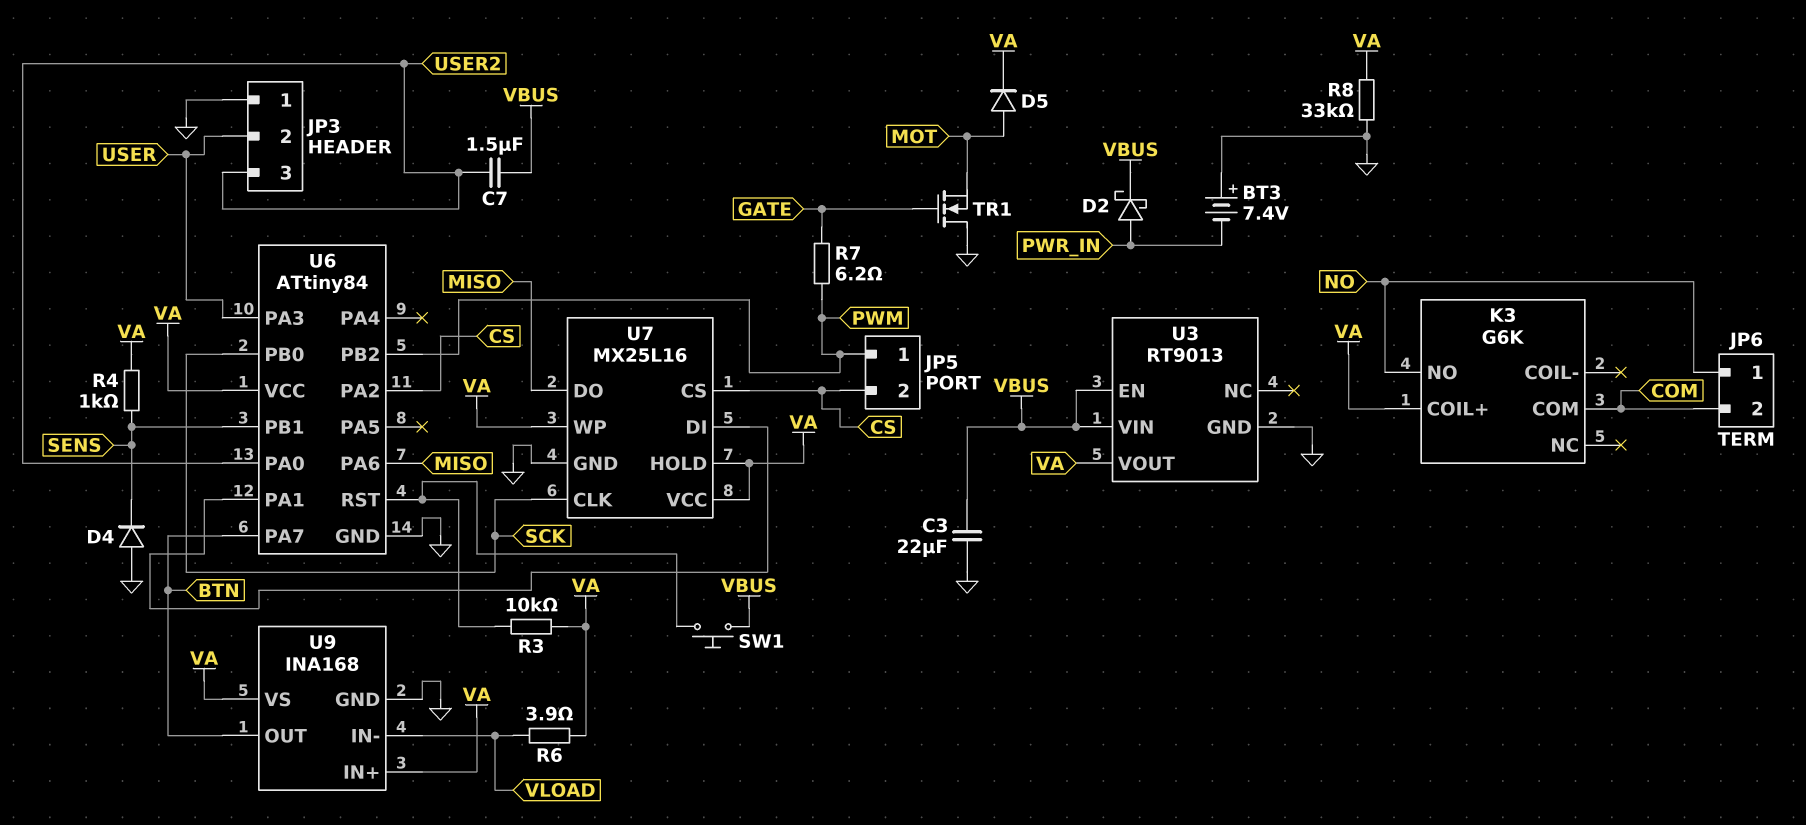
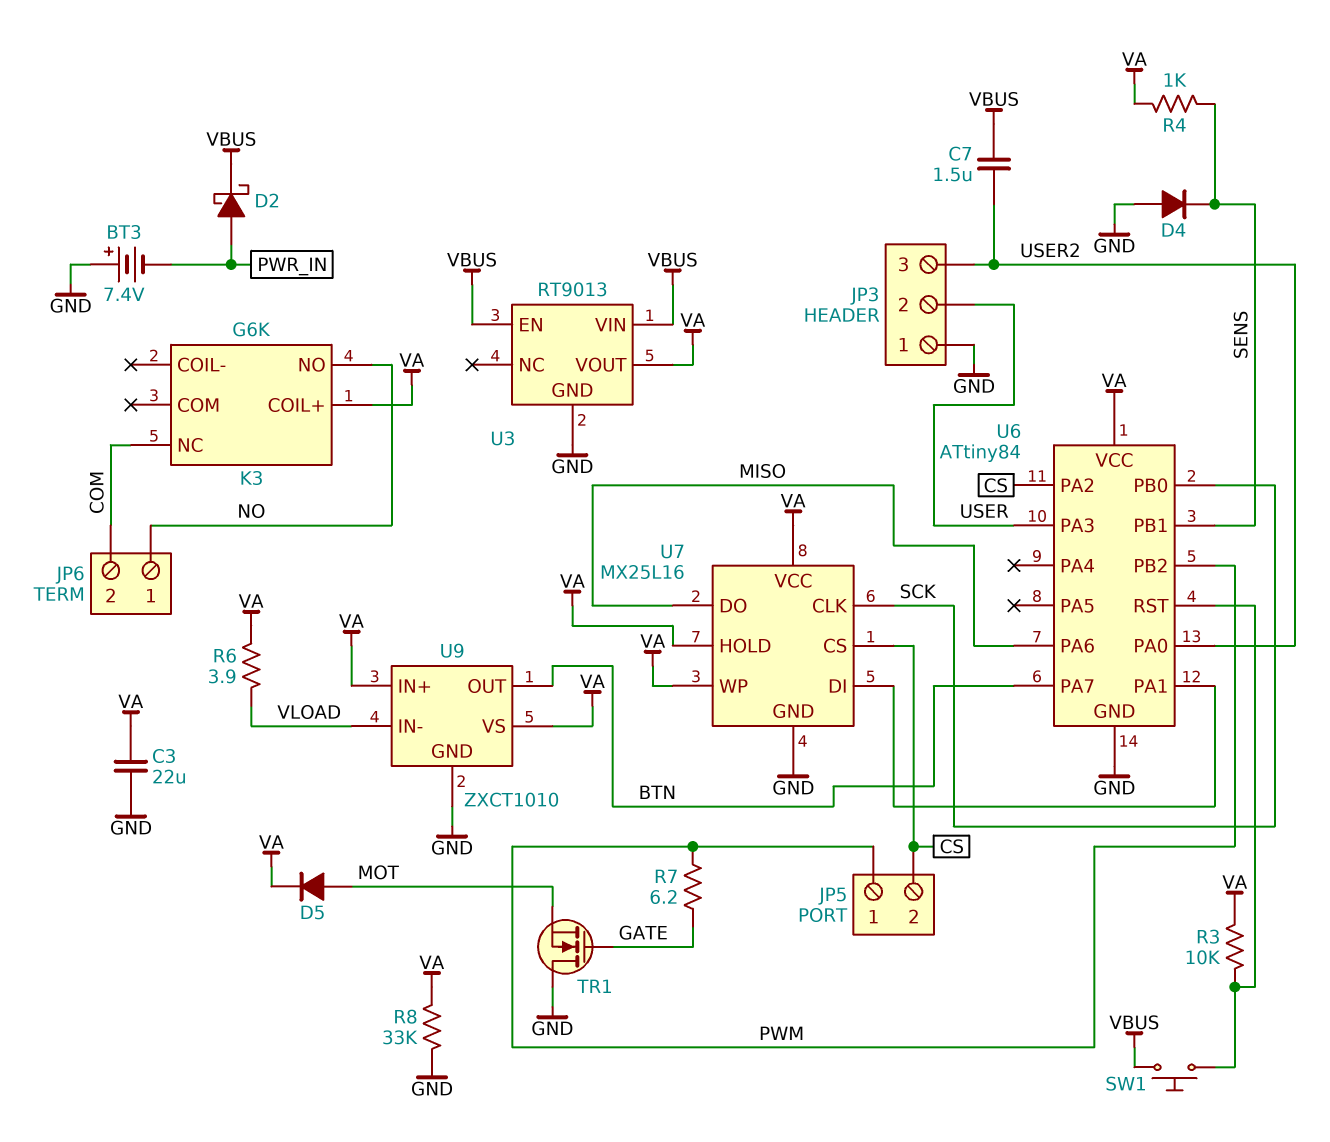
C3: 22uF (GND, VBUS) -> 22uF (GND, VA)
K3 pin COM: COM -> none
K3 pin NC: none -> COM
U9: INA168 -> ZXCT1010

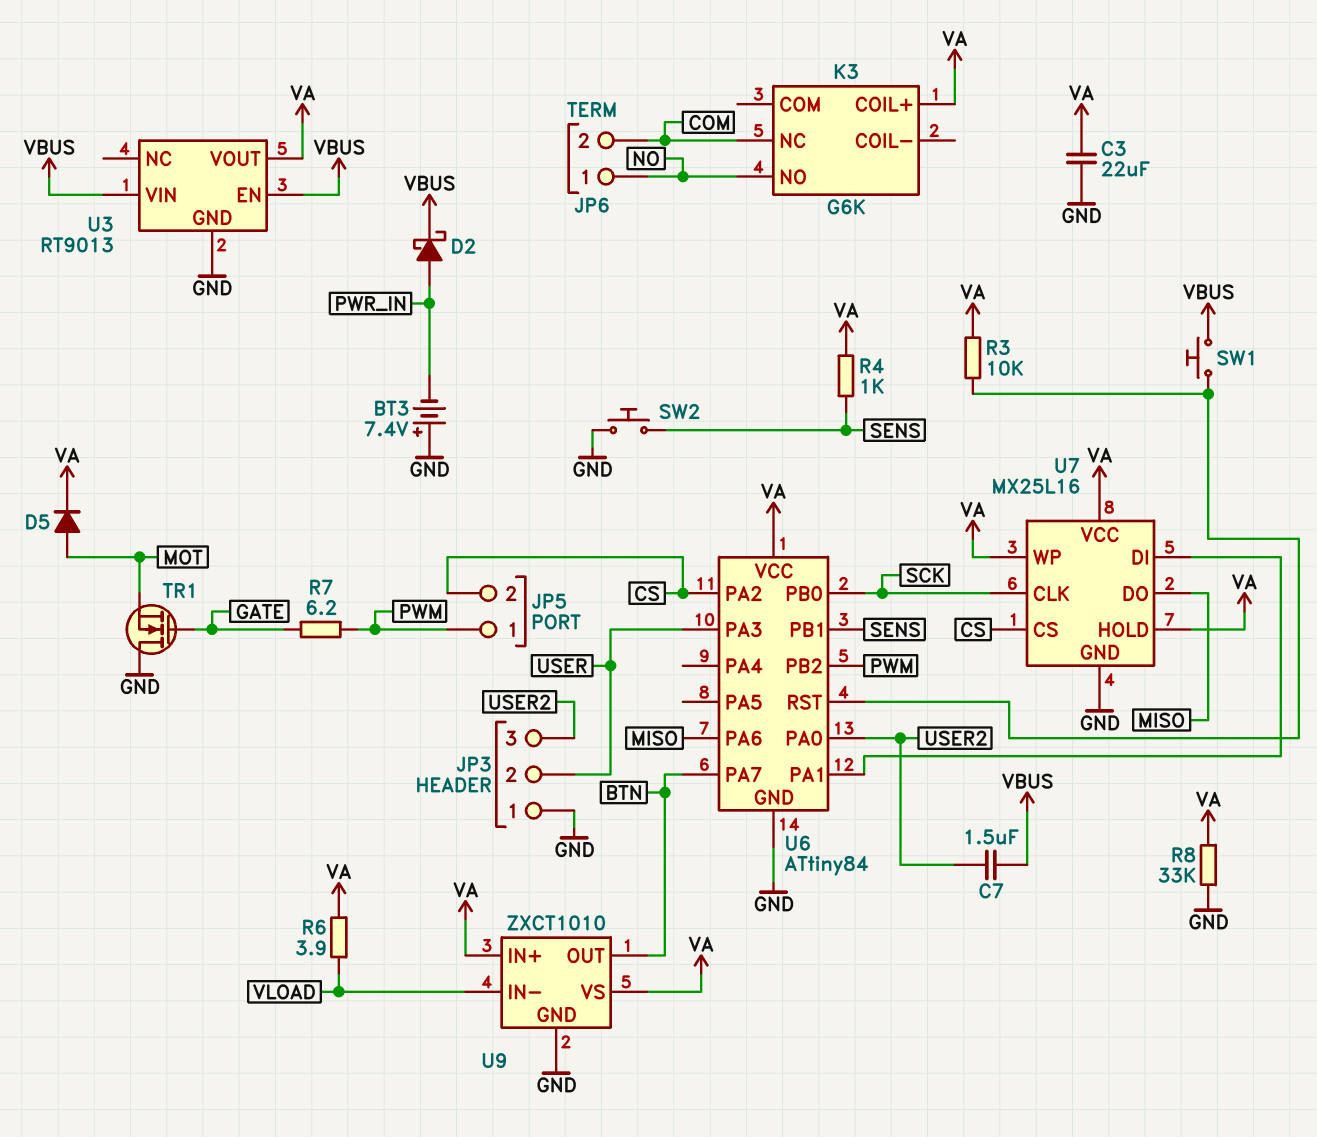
D4: diode (A GND, K SENS) -> none
SW2: none -> button (GND, SENS)

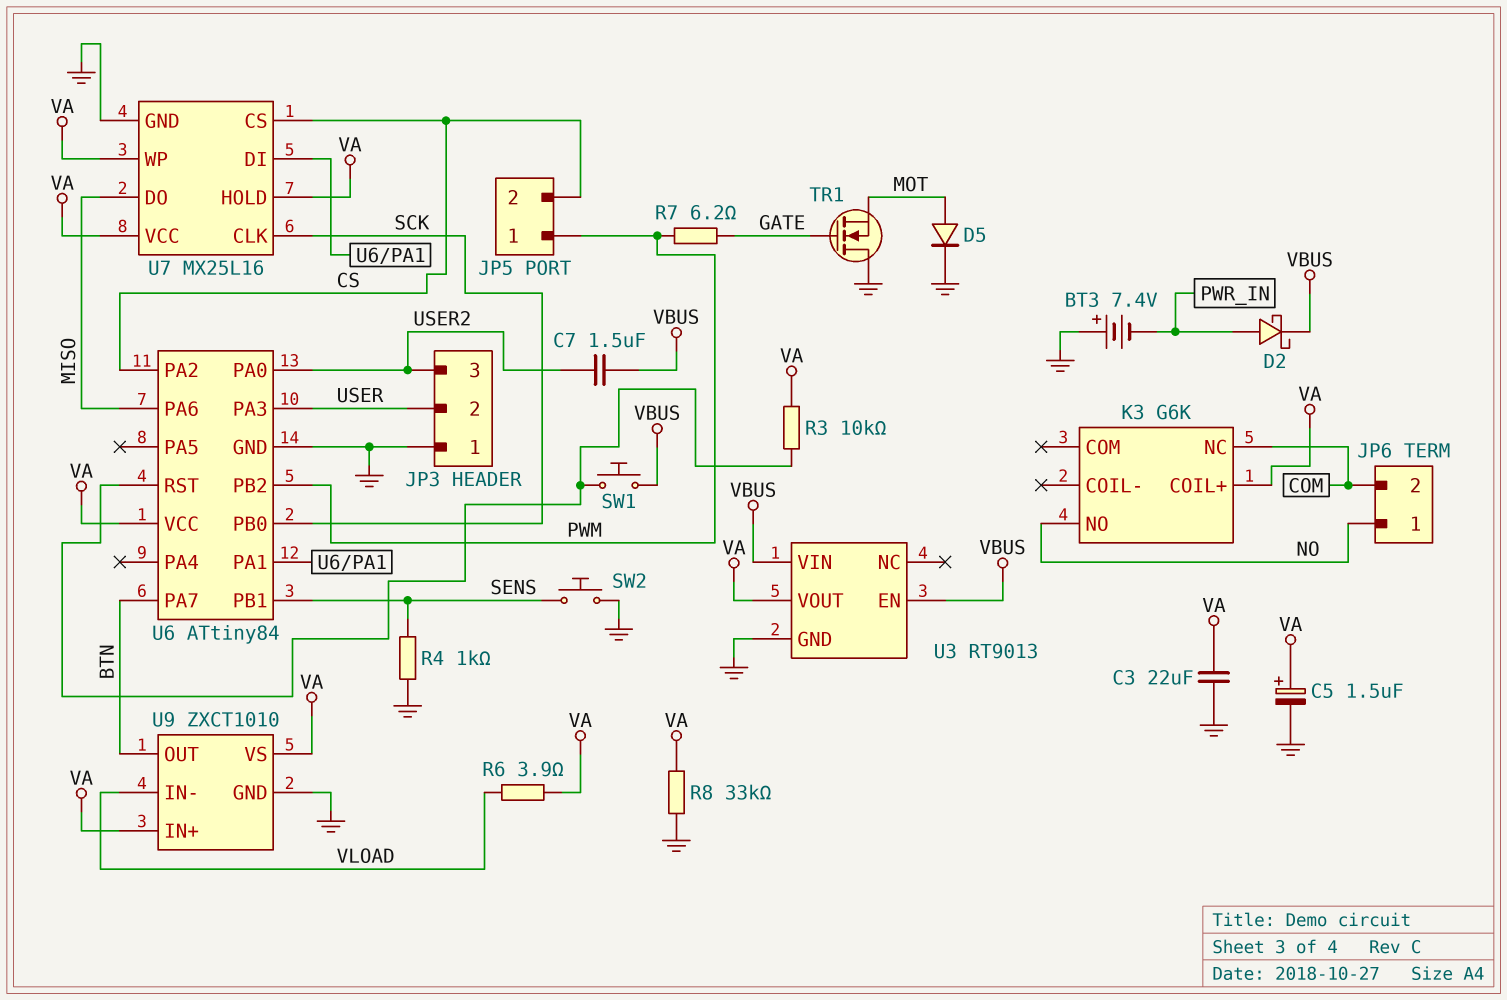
C5: none -> 1.5uF (plus VA, minus GND)
D5: diode (A MOT, K VA) -> diode (A MOT, K GND)
R4: 1k (SENS, VA) -> 1k (GND, SENS)

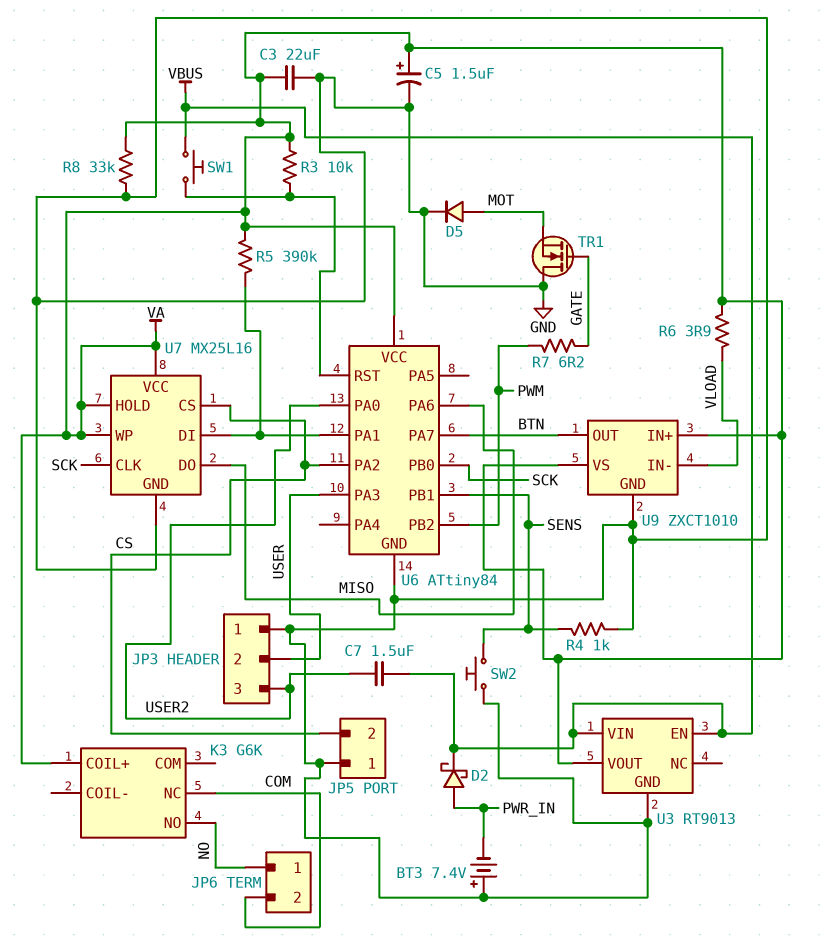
JP5 pin 1: PWM -> GND
R5: none -> 390k (U6/PA1, VA)

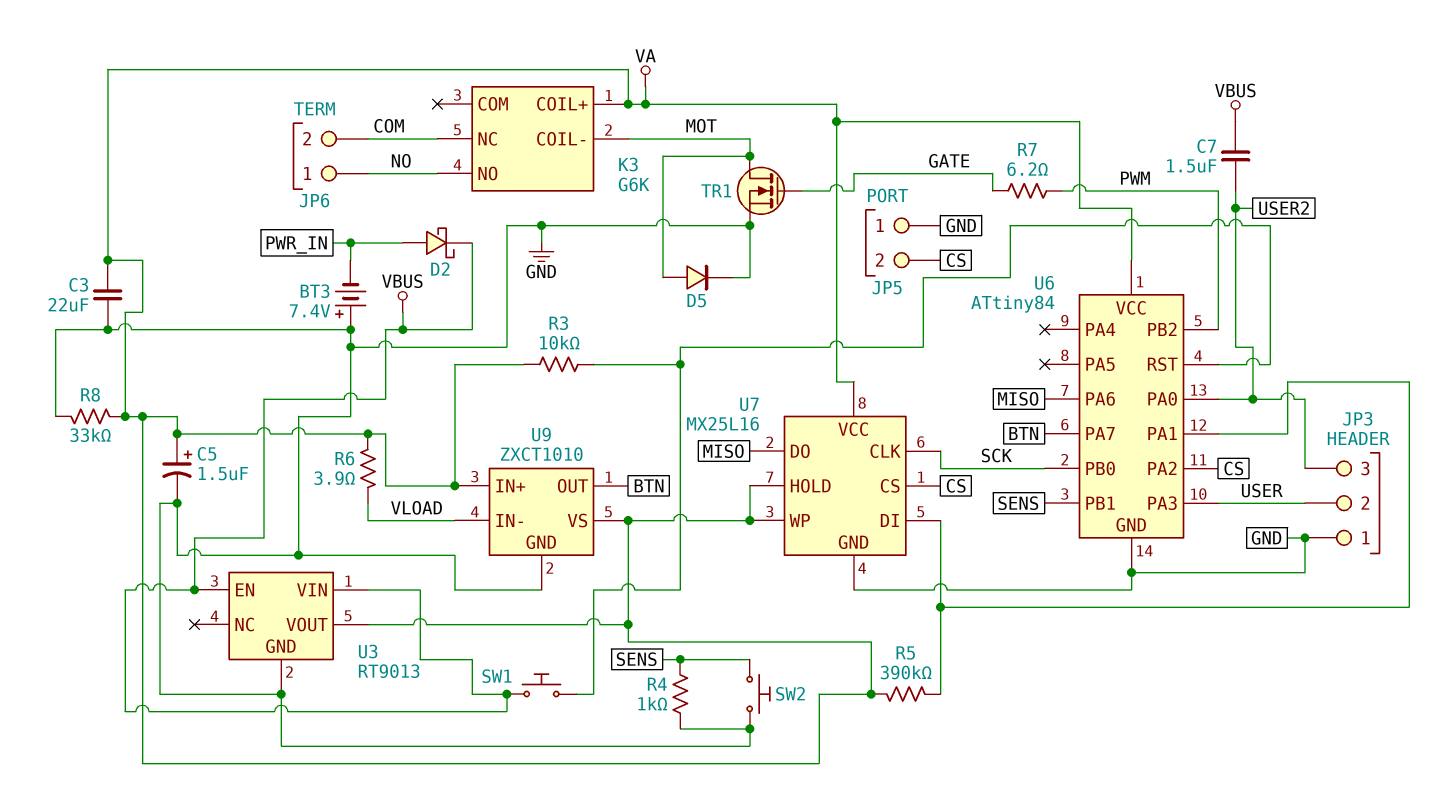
K3 pin COIL-: none -> MOT
TR1: NMOS (G GATE, D GND, S MOT) -> NMOS (G GATE, D MOT, S GND)

